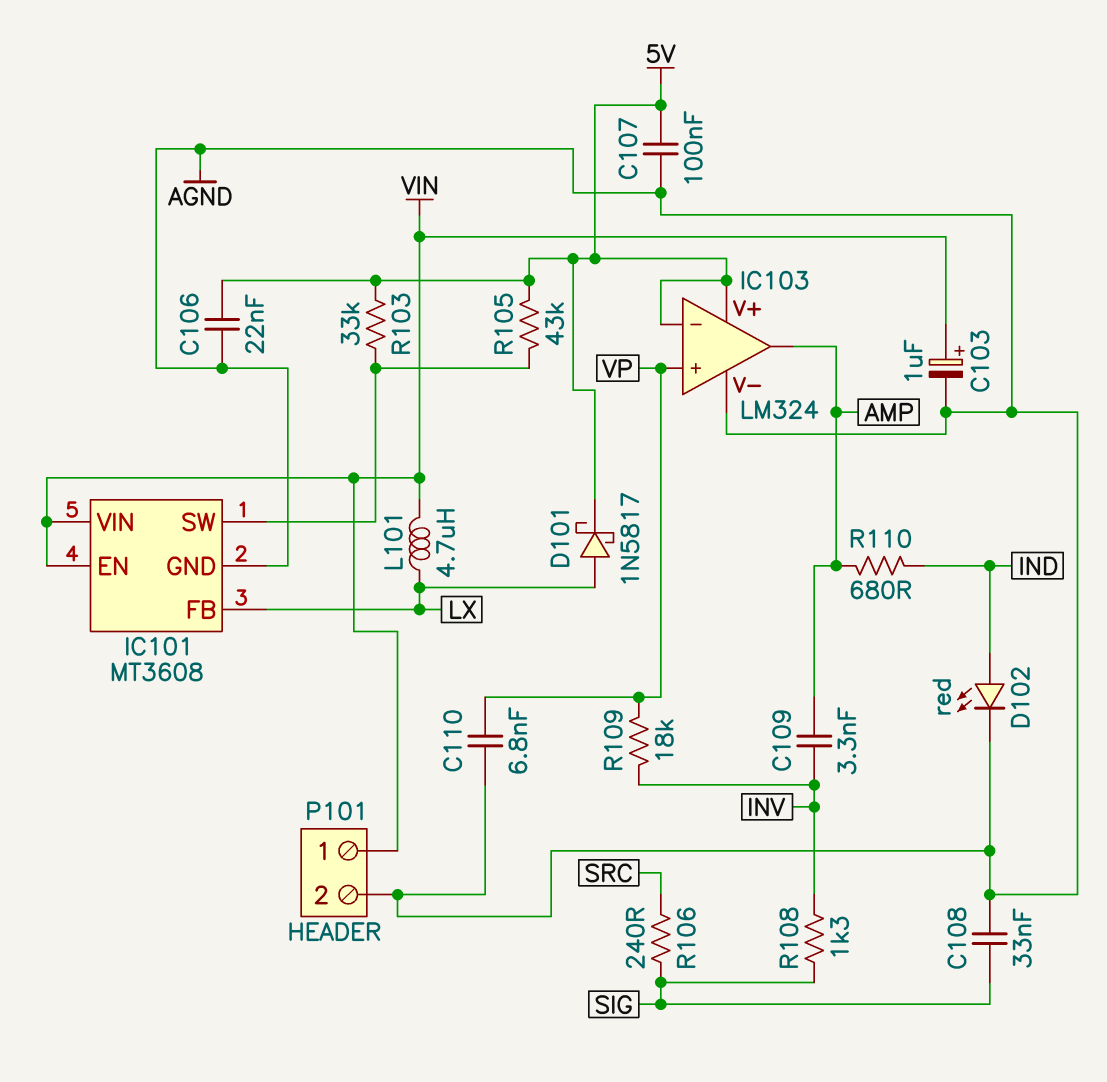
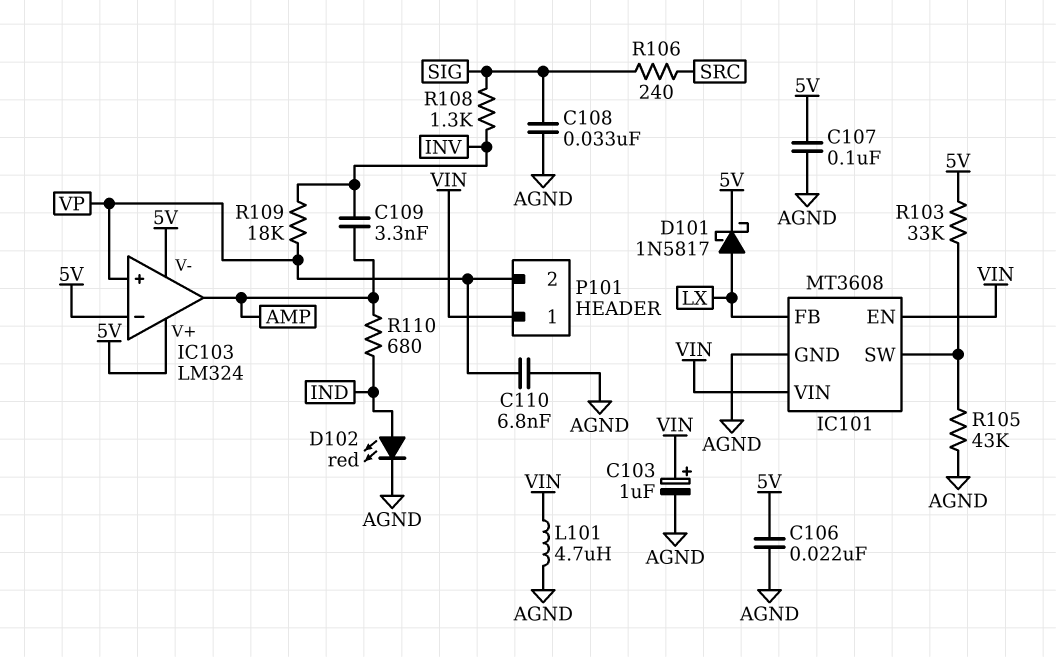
IC103 pin V-: AGND -> 5V
L101: 4.7uH (LX, VIN) -> 4.7uH (AGND, VIN)
P101 pin 2: AGND -> VP
R105: 43k (5V, IC101/SW) -> 43k (AGND, IC101/SW)

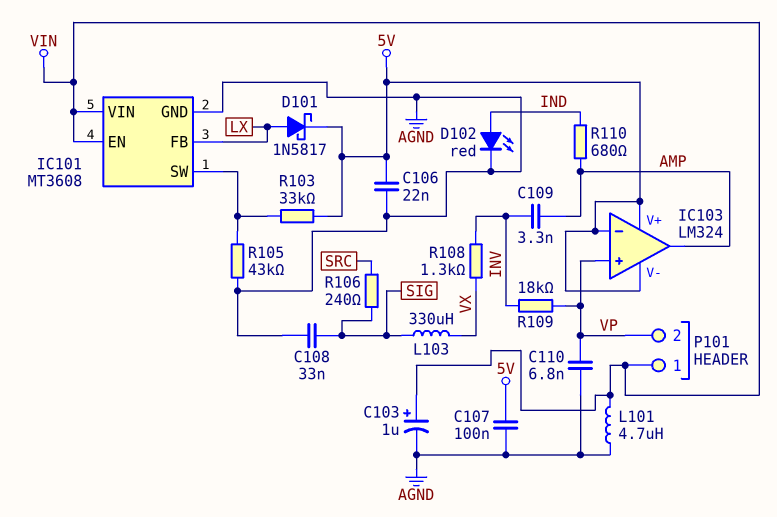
L103: none -> 330uH (SIG, VX)
R108: 1.3k (INV, SIG) -> 1.3k (INV, VX)

